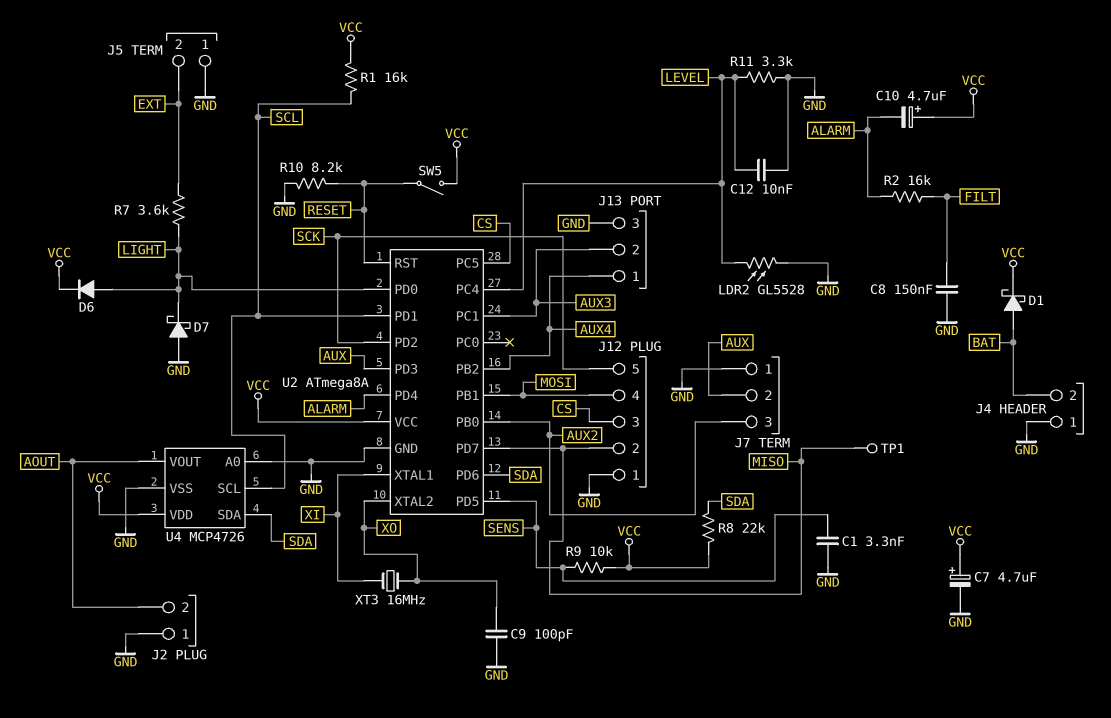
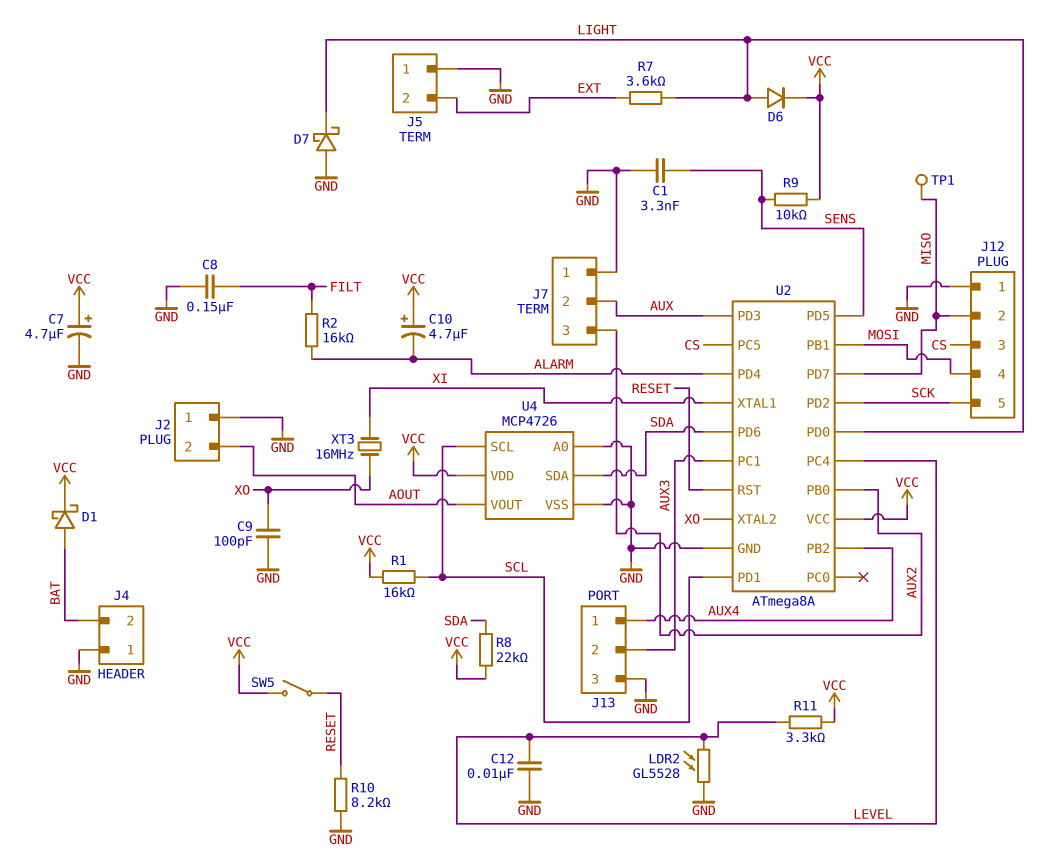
R11: 3.3k (GND, LEVEL) -> 3.3k (LEVEL, VCC)

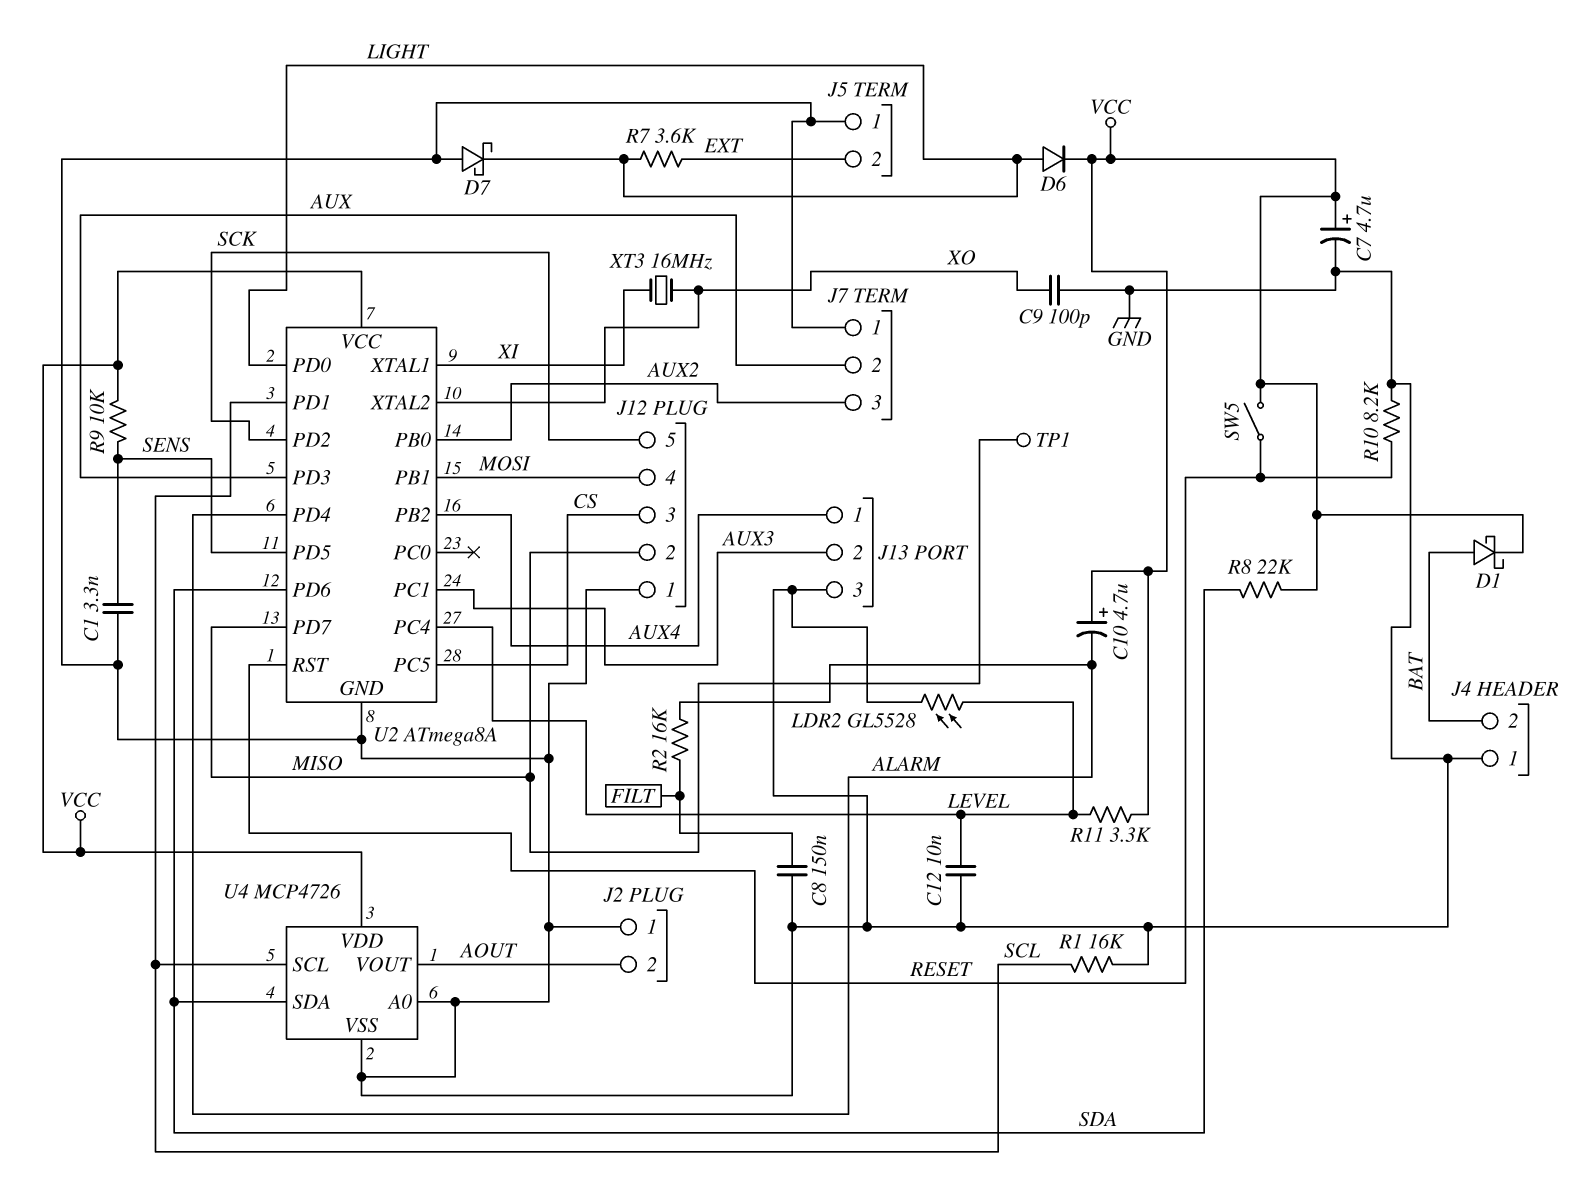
R1: 16k (SCL, VCC) -> 16k (GND, SCL)

